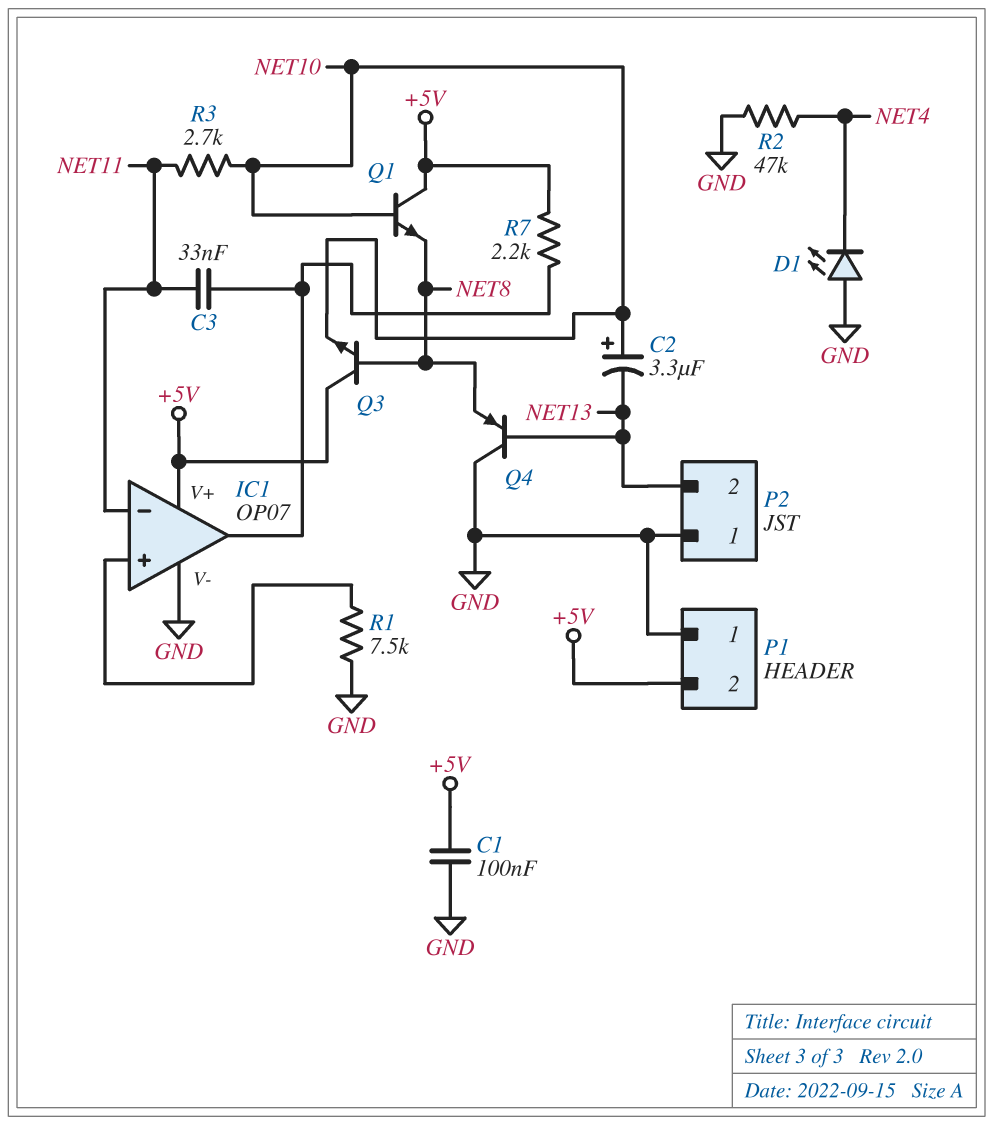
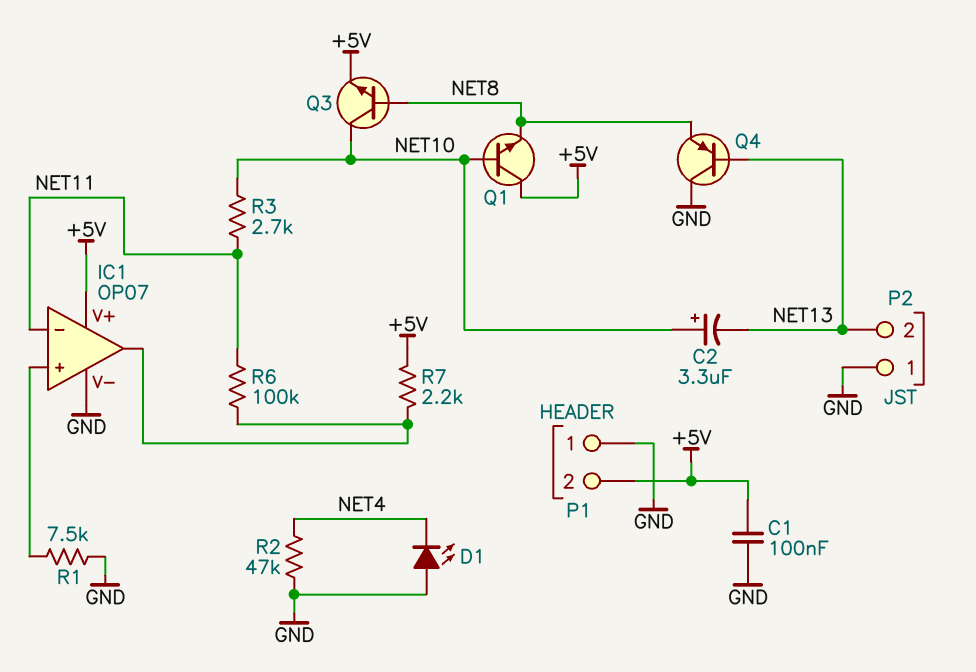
C3: 33nF (IC1/out, NET11) -> none
Q3: NPN (B NET8, C +5V, E NET10) -> NPN (B NET8, C NET10, E +5V)
R6: none -> 100k (IC1/out, NET11)

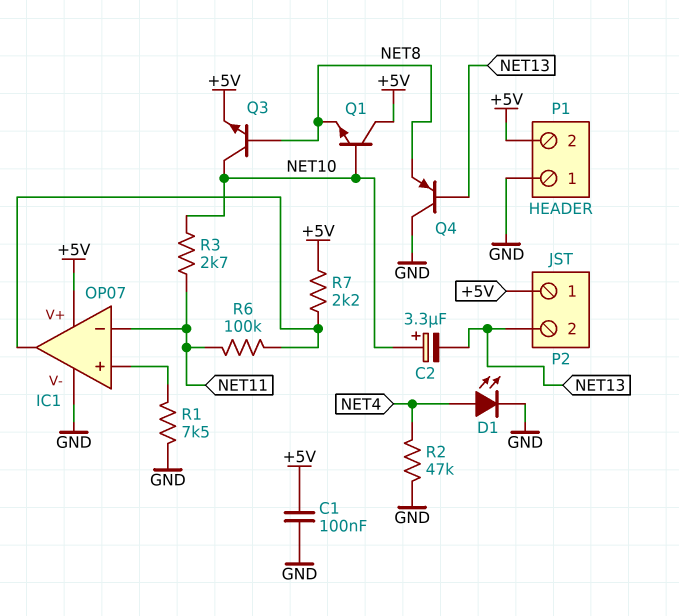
D1: LED (A GND, K NET4) -> LED (A NET4, K GND)
P2 pin 1: GND -> +5V

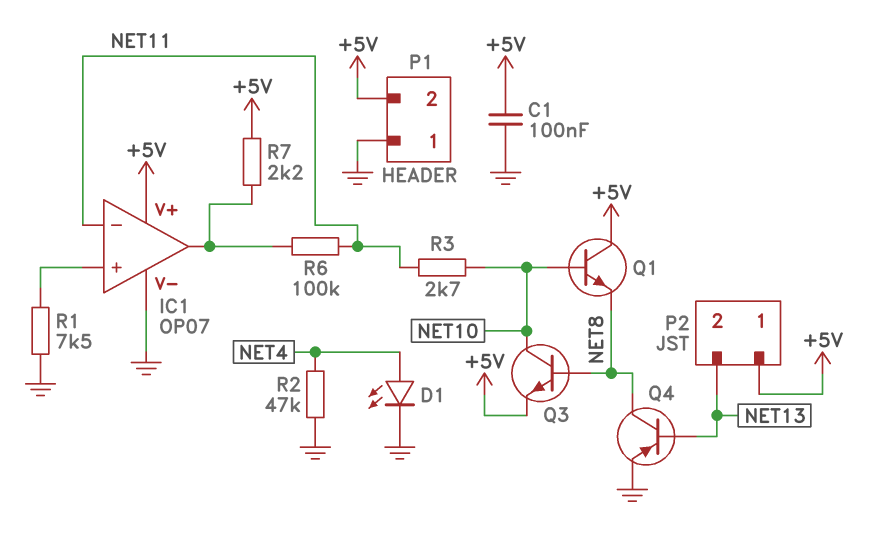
C2: 3.3uF (plus NET10, minus NET13) -> none
Q4: PNP (B NET13, C GND, E NET8) -> PNP (B NET13, C NET8, E GND)

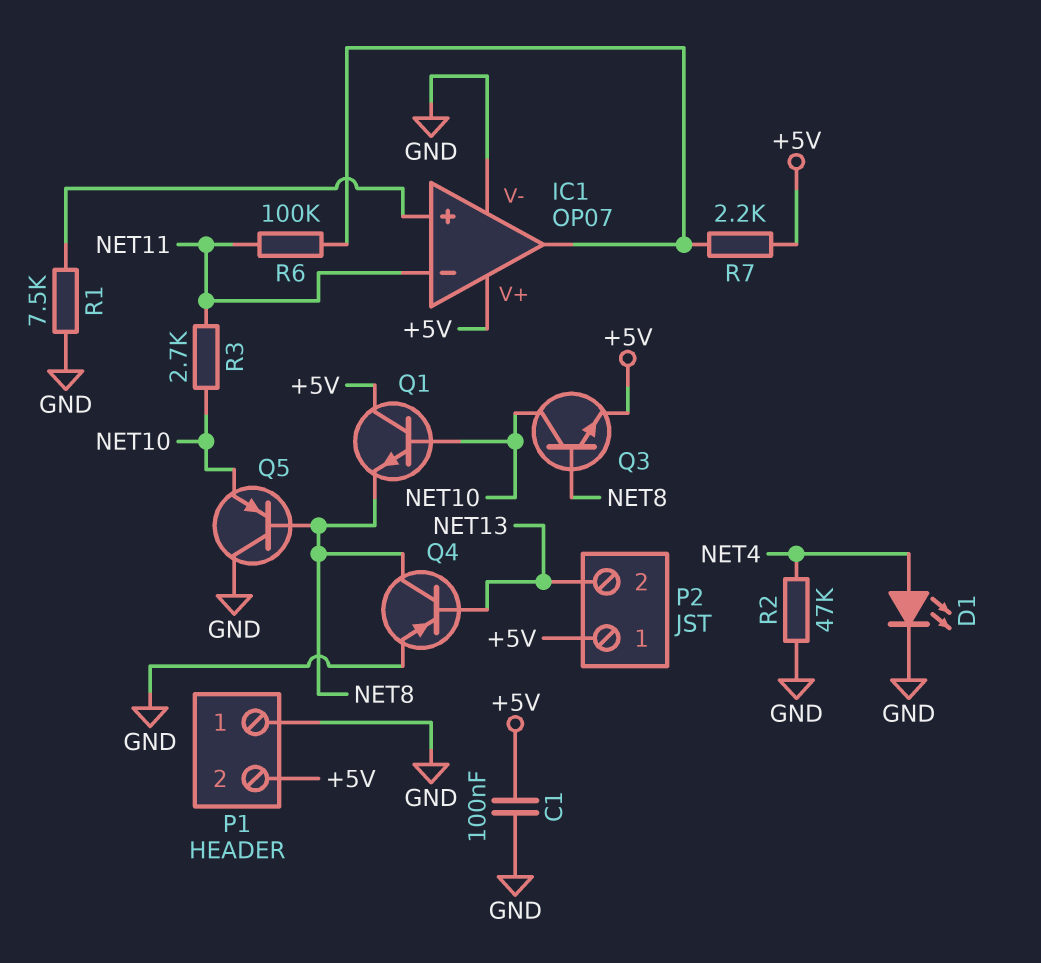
Q5: none -> PNP (B NET8, C GND, E NET10)

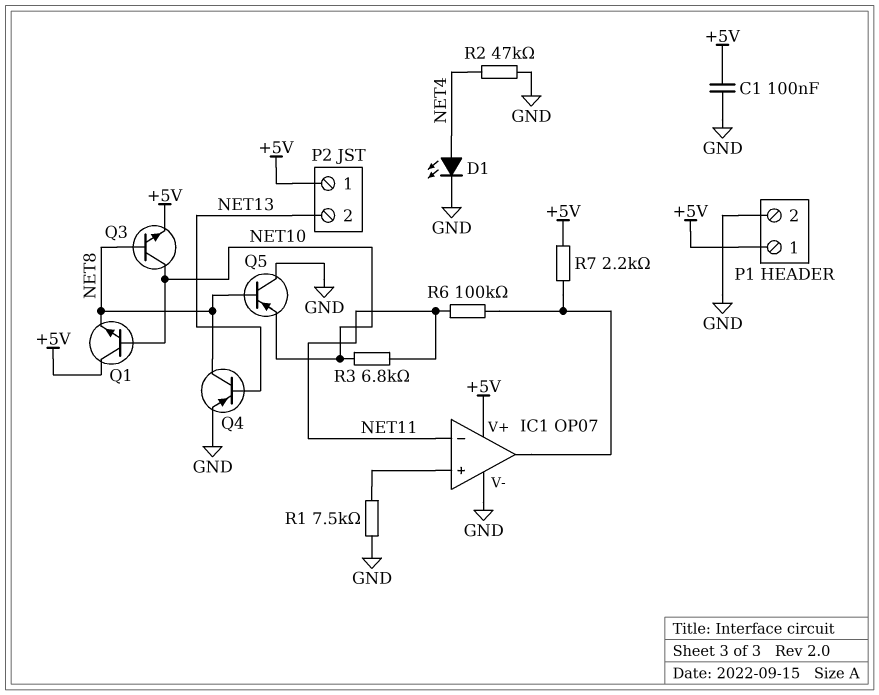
P1 pin 1: GND -> +5V
P1 pin 2: +5V -> GND
R3: 2.7k (NET10, NET11) -> 6.8k (NET10, NET11)

